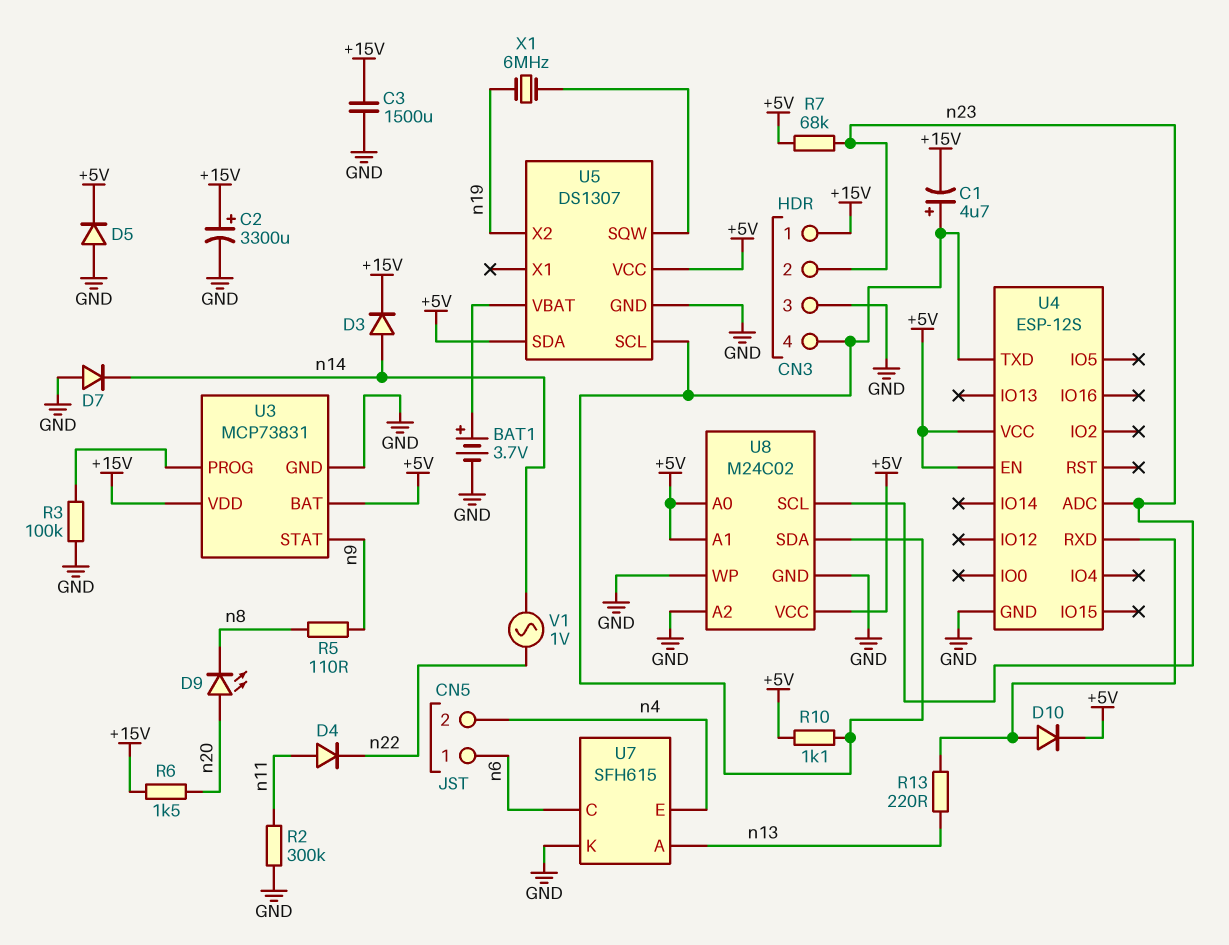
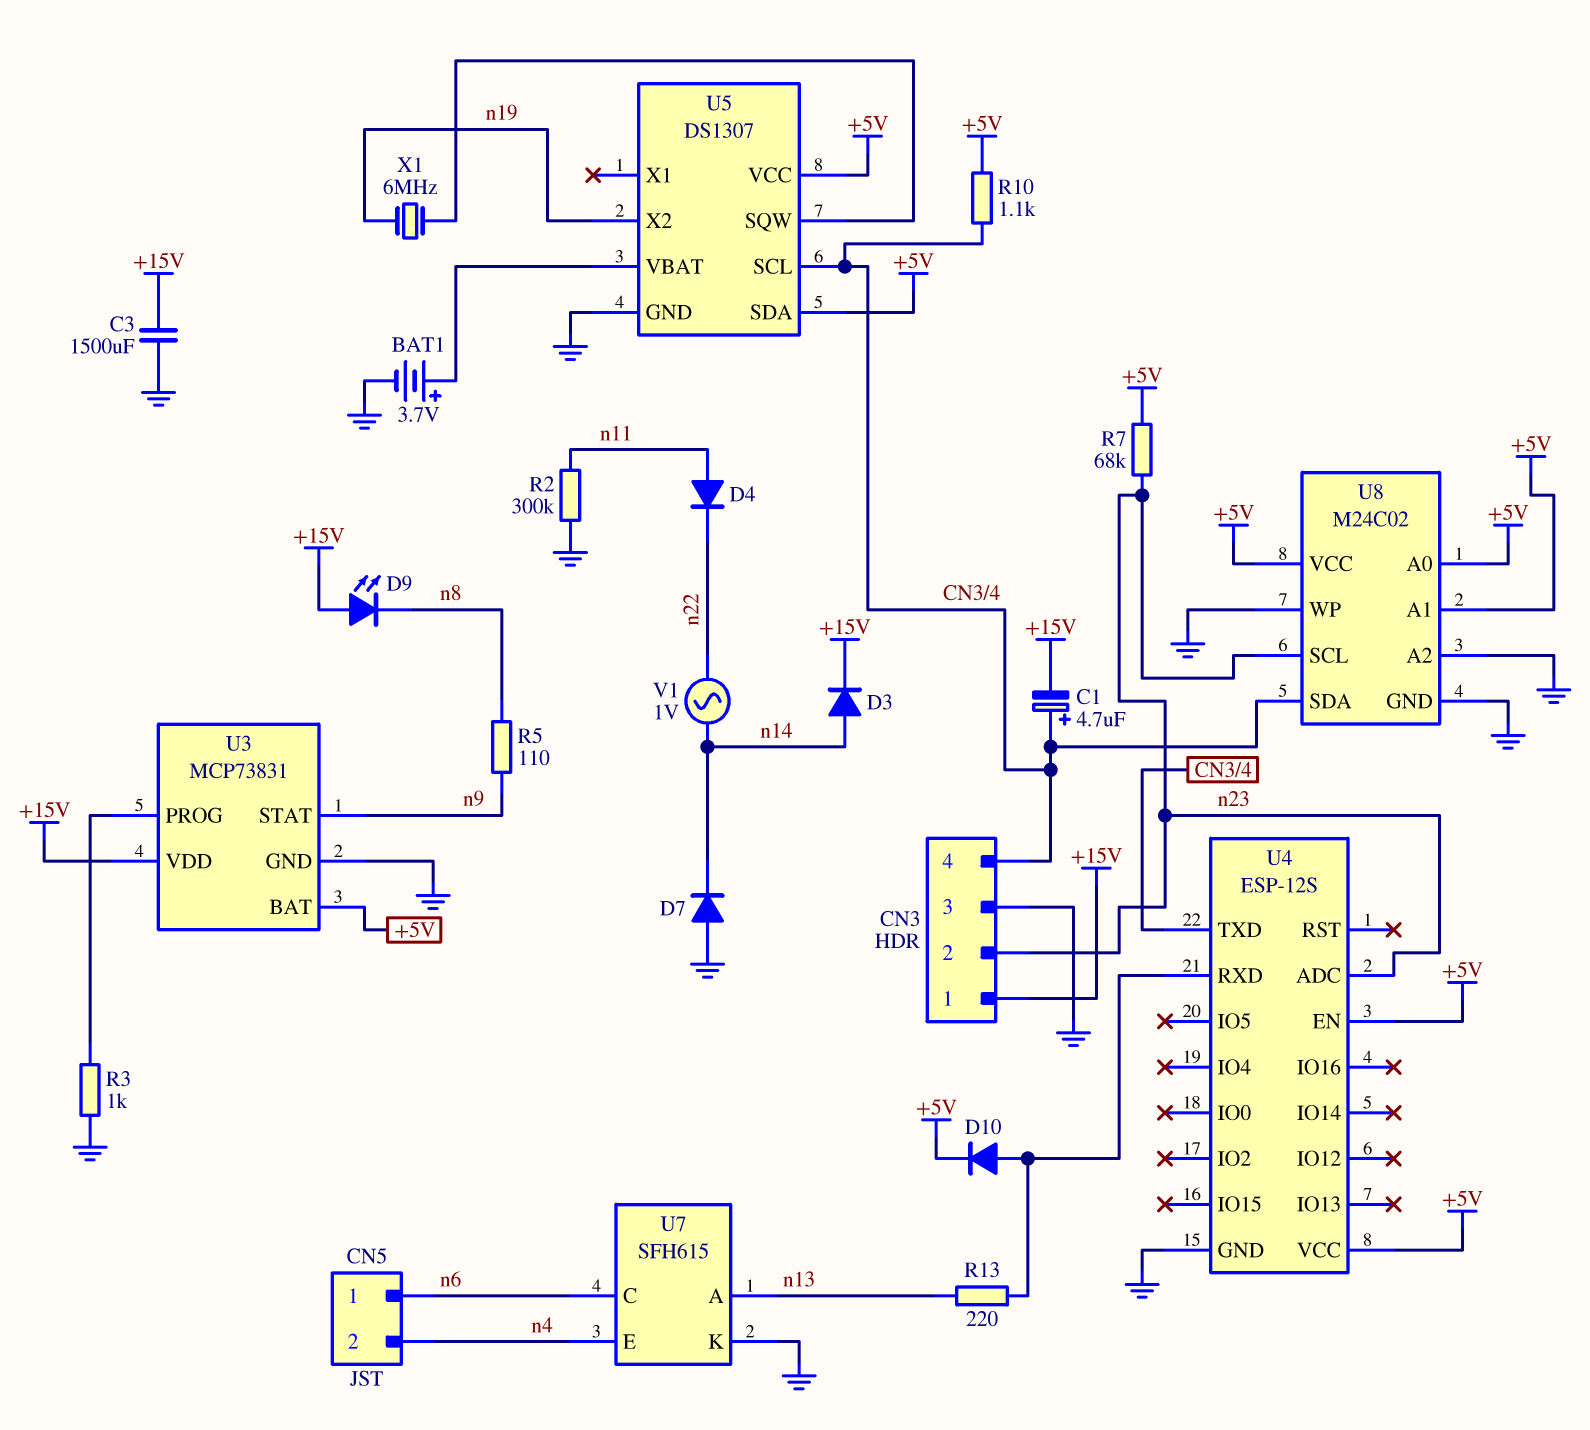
C2: 3300uF (plus +15V, minus GND) -> none
D5: diode (A GND, K +5V) -> none
D9: LED (A n20, K n8) -> LED (A +15V, K n8)
R3: 100k (GND, U3/PROG) -> 1k (GND, U3/PROG)
R6: 1.5k (+15V, n20) -> none

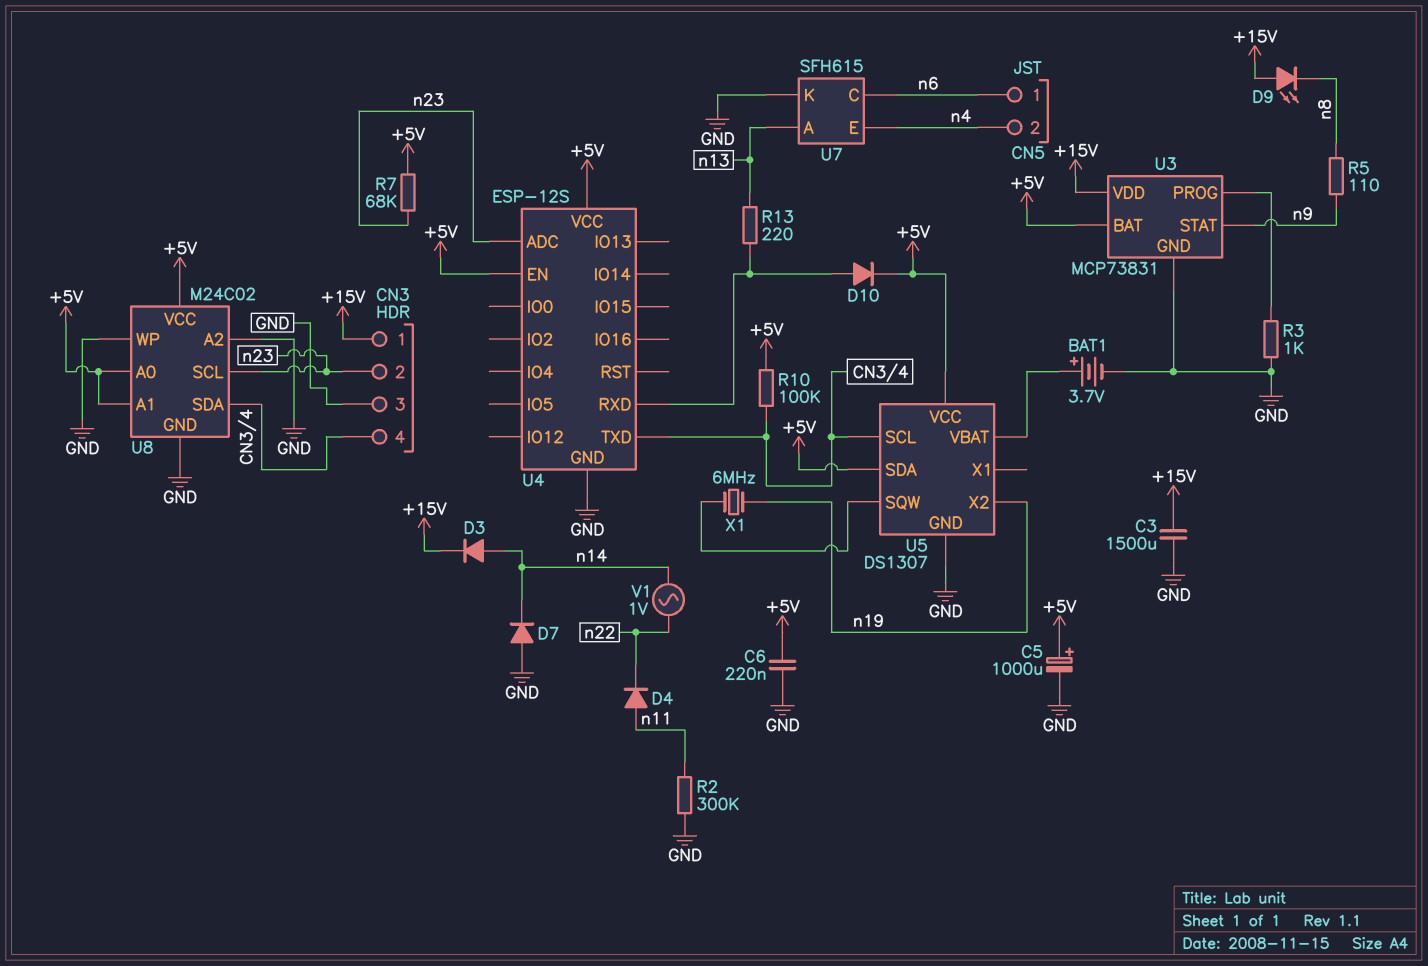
C1: 4.7uF (plus CN3/4, minus +15V) -> none
C5: none -> 1000uF (plus +5V, minus GND)
C6: none -> 220nF (+5V, GND)
R10: 1.1k (+5V, CN3/4) -> 100k (+5V, CN3/4)

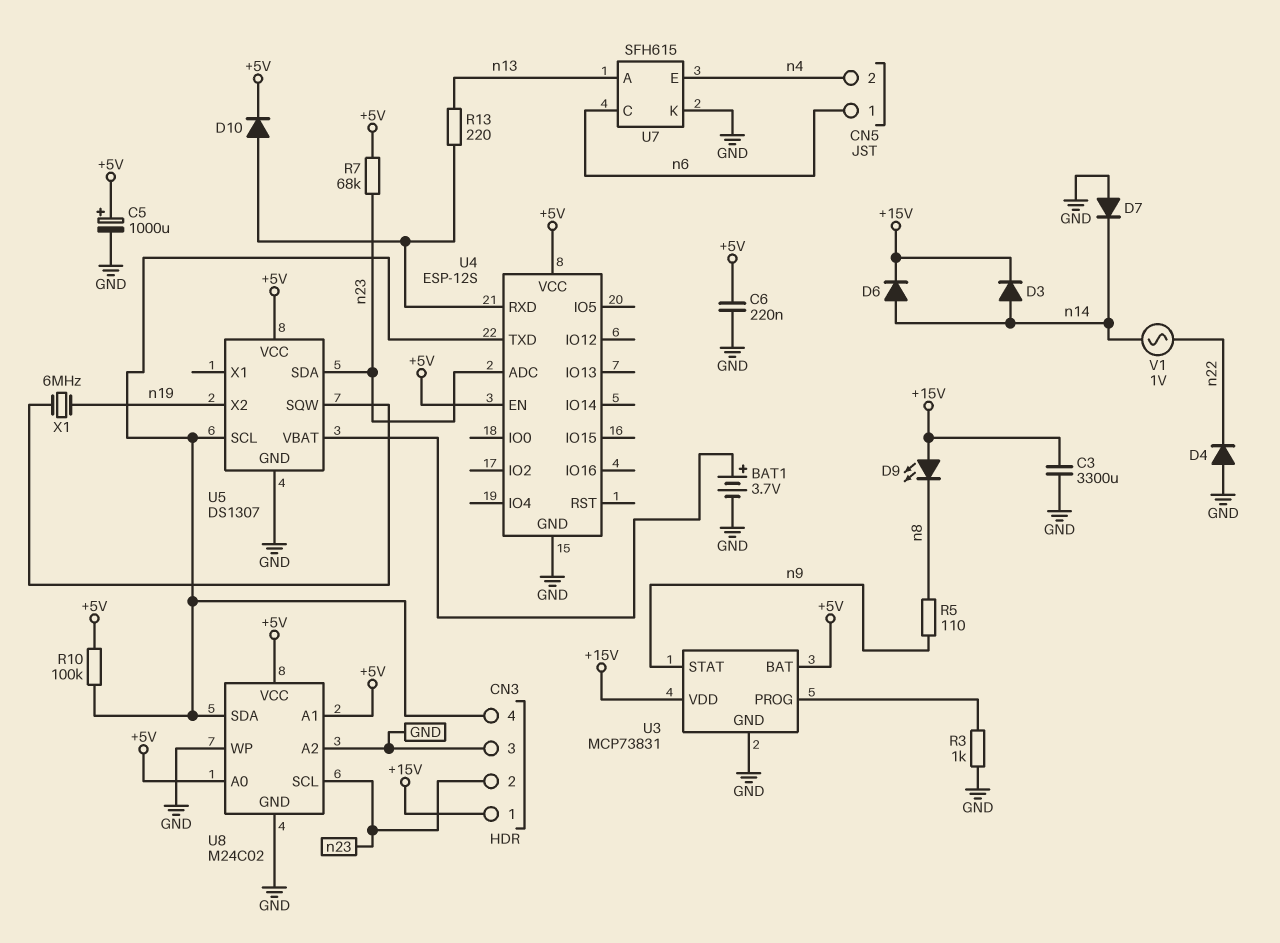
C3: 1500uF (+15V, GND) -> 3300uF (+15V, GND)
D4: diode (A n11, K n22) -> diode (A GND, K n22)
D6: none -> diode (A n14, K +15V)
R2: 300k (GND, n11) -> none
U5 pin SDA: +5V -> n23

